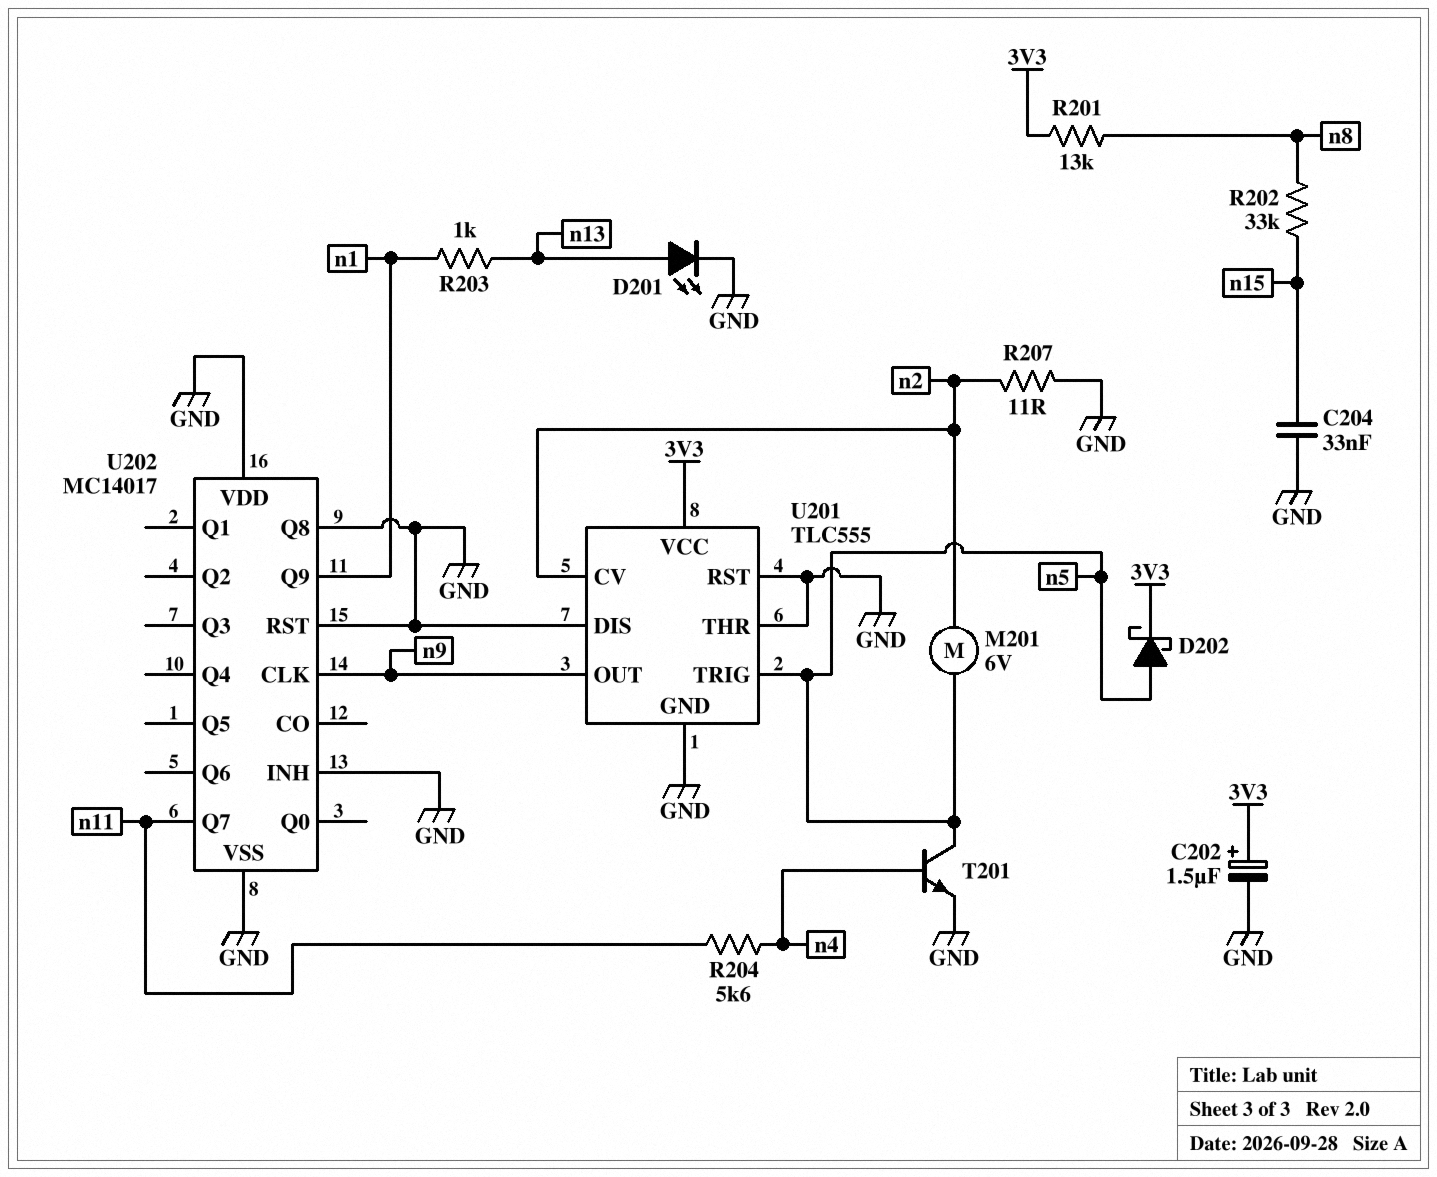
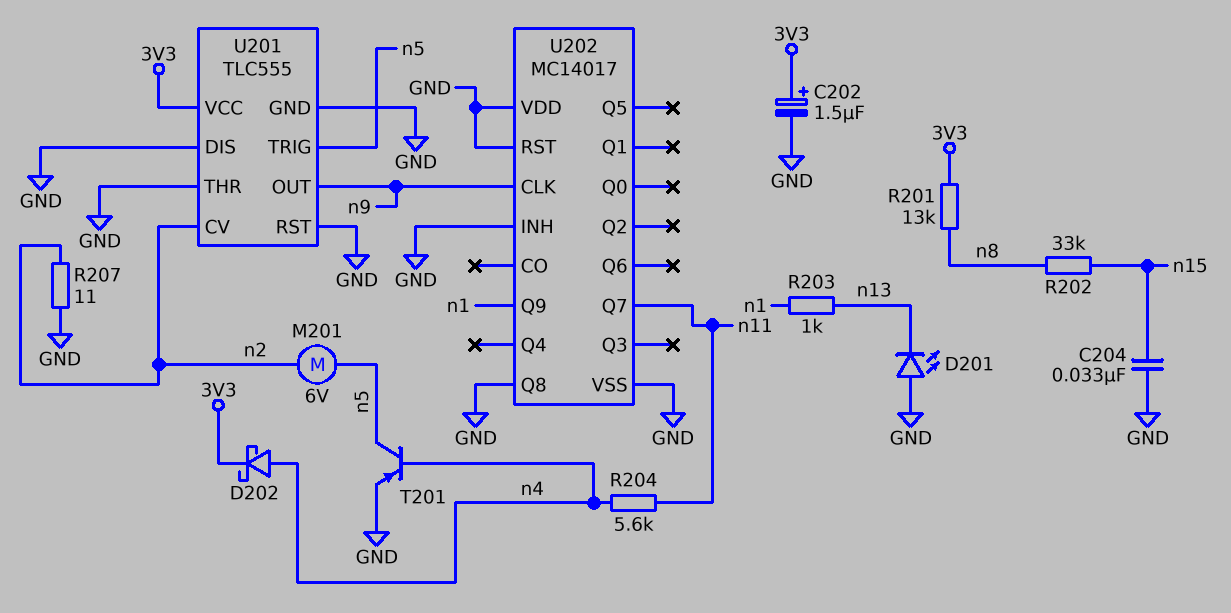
D201: LED (A n13, K GND) -> LED (A GND, K n13)
D202: schottky (A n5, K 3V3) -> schottky (A n4, K 3V3)
T201: NPN (B n4, C n5, E GND) -> PNP (B n4, C n5, E GND)

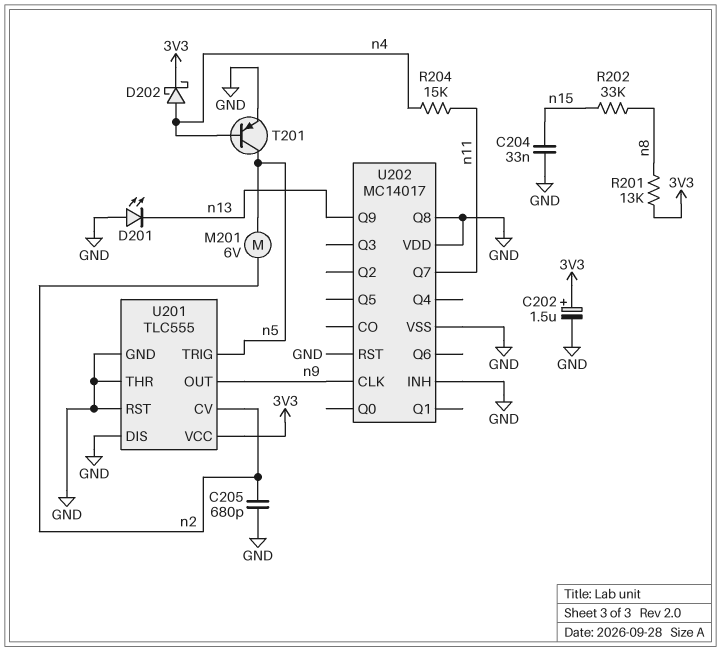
C205: none -> 680pF (GND, n2)
R203: 1k (n1, n13) -> none
R204: 5.6k (n4, n11) -> 15k (n4, n11)
R207: 11 (GND, n2) -> none
U202 pin Q9: n1 -> n13

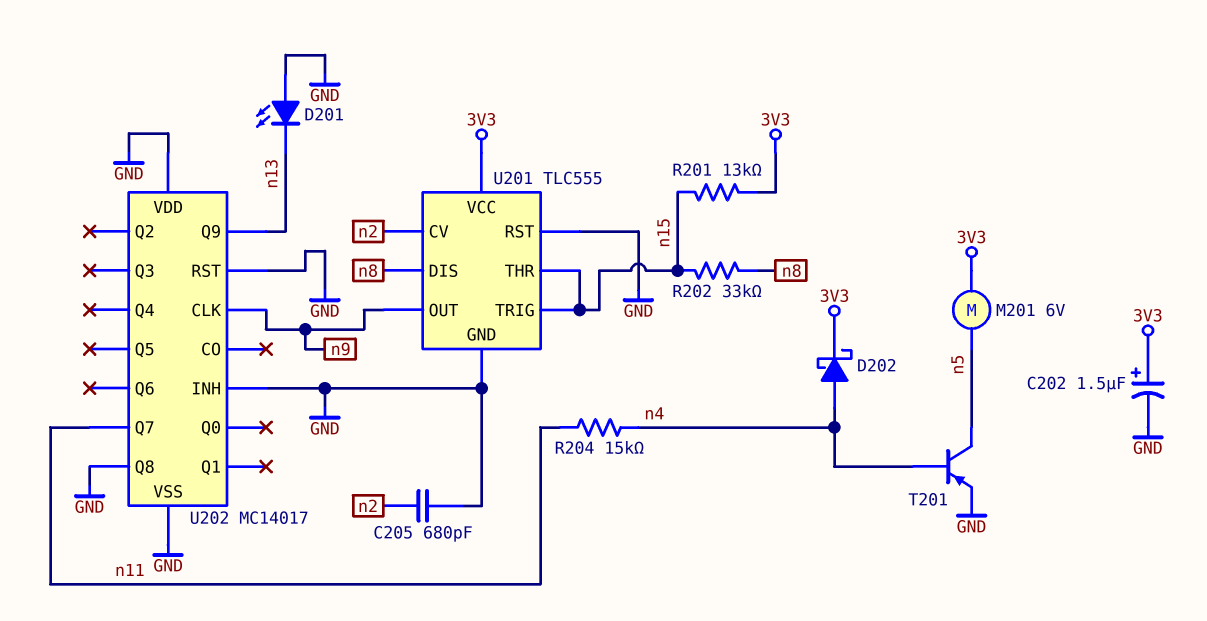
C204: 33nF (GND, n15) -> none
M201: motor 6V (n2, n5) -> motor 6V (3V3, n5)
R201: 13k (3V3, n8) -> 13k (3V3, n15)
U201 pin DIS: GND -> n8
U201 pin THR: GND -> n15
U201 pin TRIG: n5 -> n15

